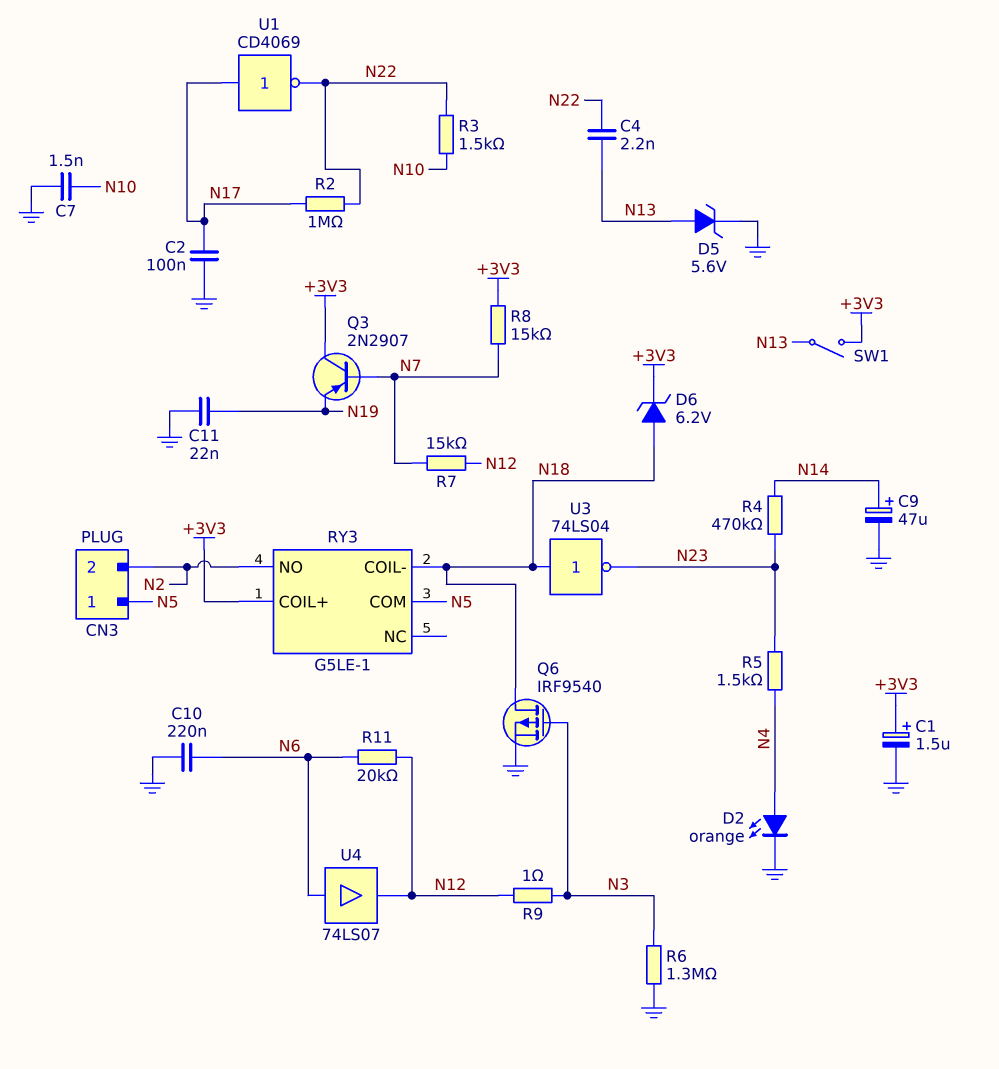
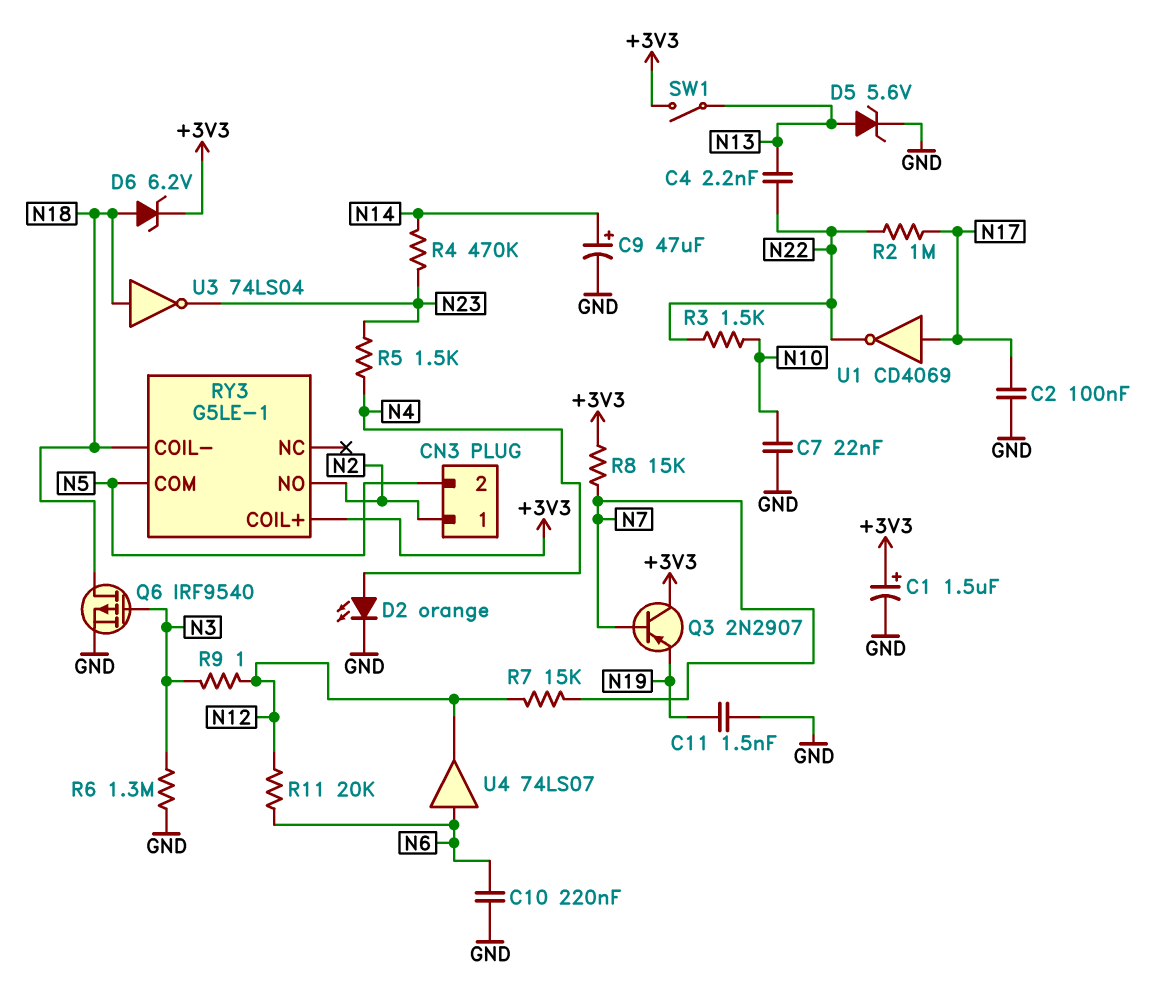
C7: 1.5nF (GND, N10) -> 22nF (GND, N10)
C11: 22nF (GND, N19) -> 1.5nF (GND, N19)
CN3 pin 1: N5 -> N2
CN3 pin 2: N2 -> N5

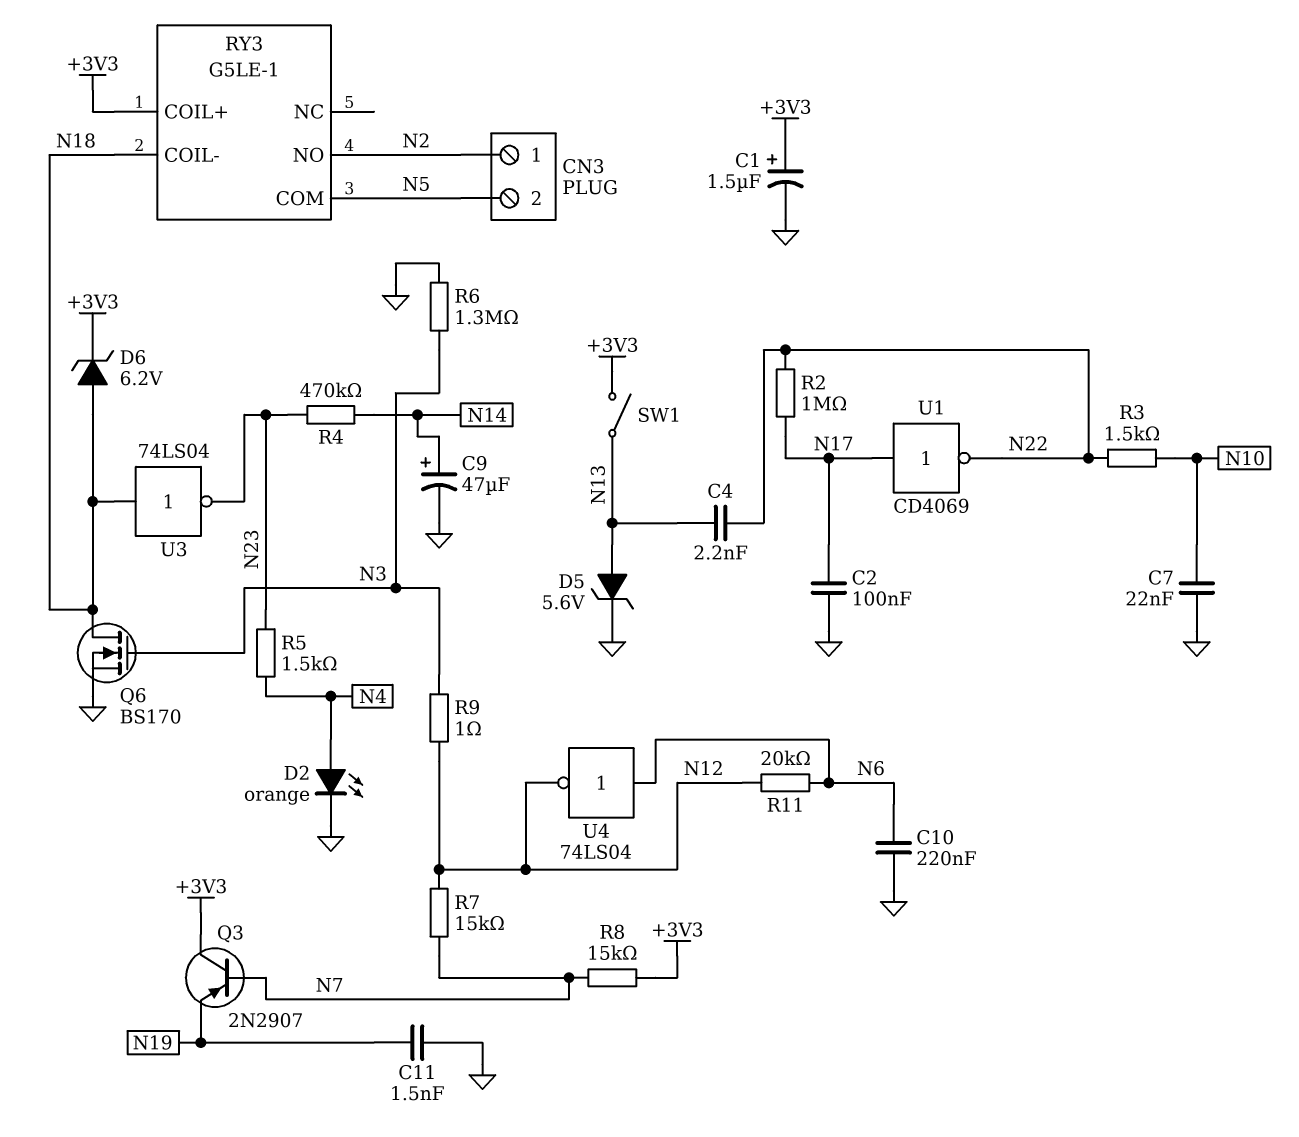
Q6: PMOS IRF9540 (G N3, D N18, S GND) -> NMOS BS170 (G N3, D N18, S GND)
U4: buffer 74LS07 (in N6, out N12) -> NOT 74LS04 (in N6, out N12)

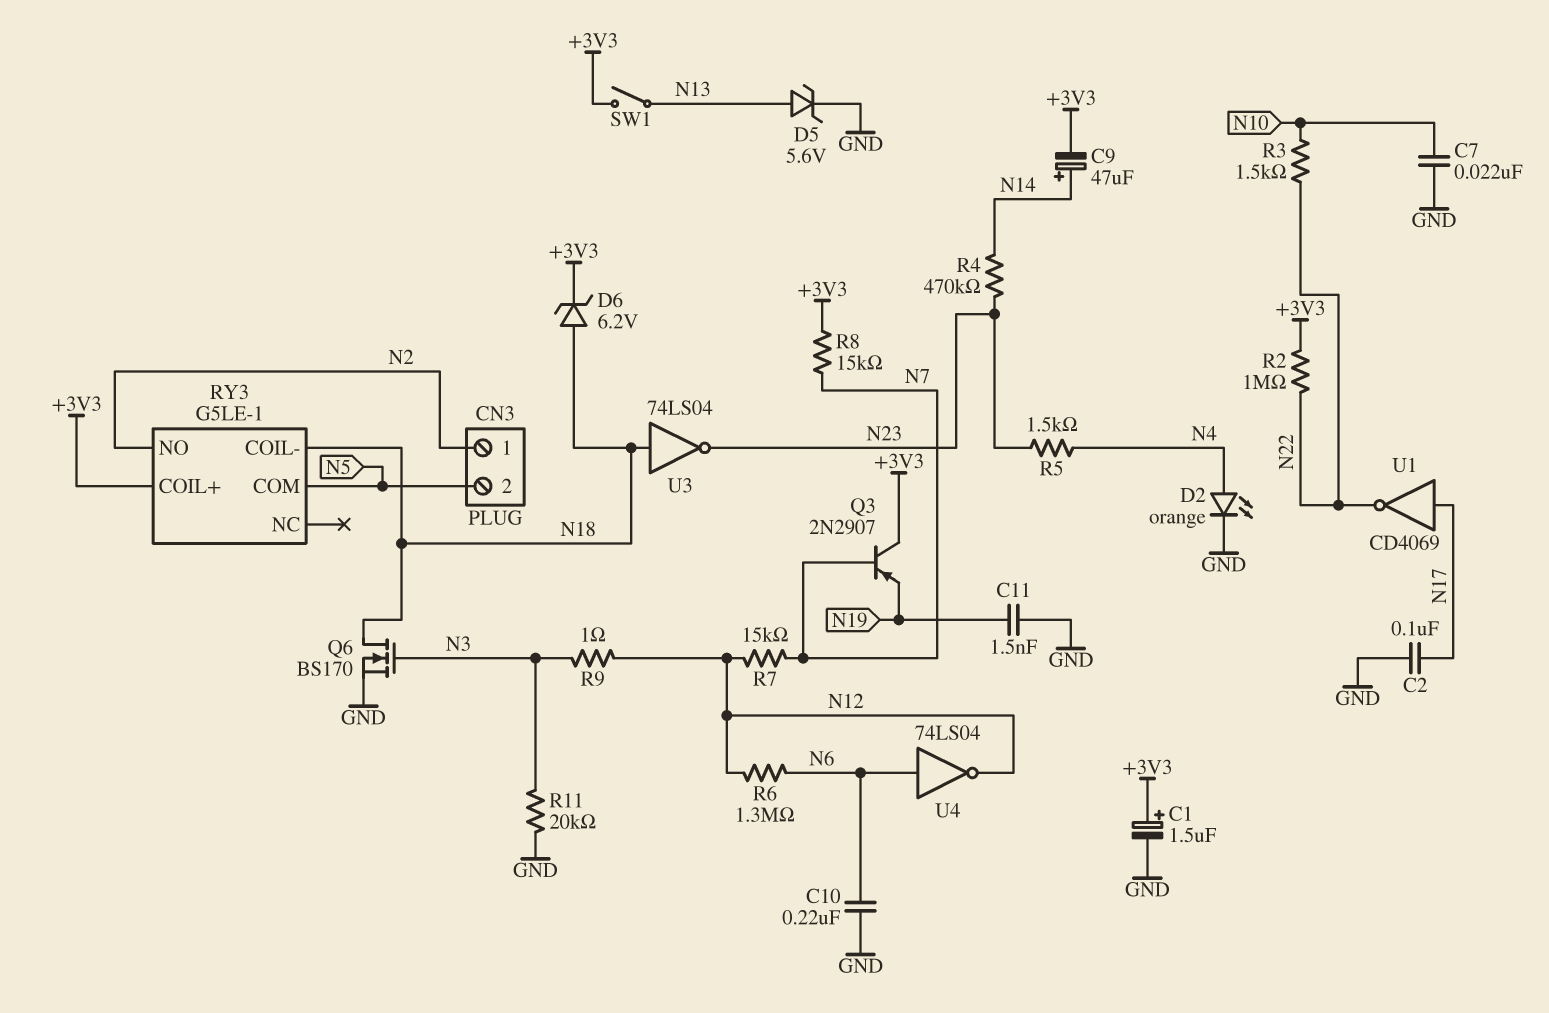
C4: 2.2nF (N13, N22) -> none
C9: 47uF (plus N14, minus GND) -> 47uF (plus N14, minus +3V3)
R2: 1M (N17, N22) -> 1M (+3V3, N22)
R6: 1.3M (GND, N3) -> 1.3M (N6, N12)
R11: 20k (N6, N12) -> 20k (GND, N3)

